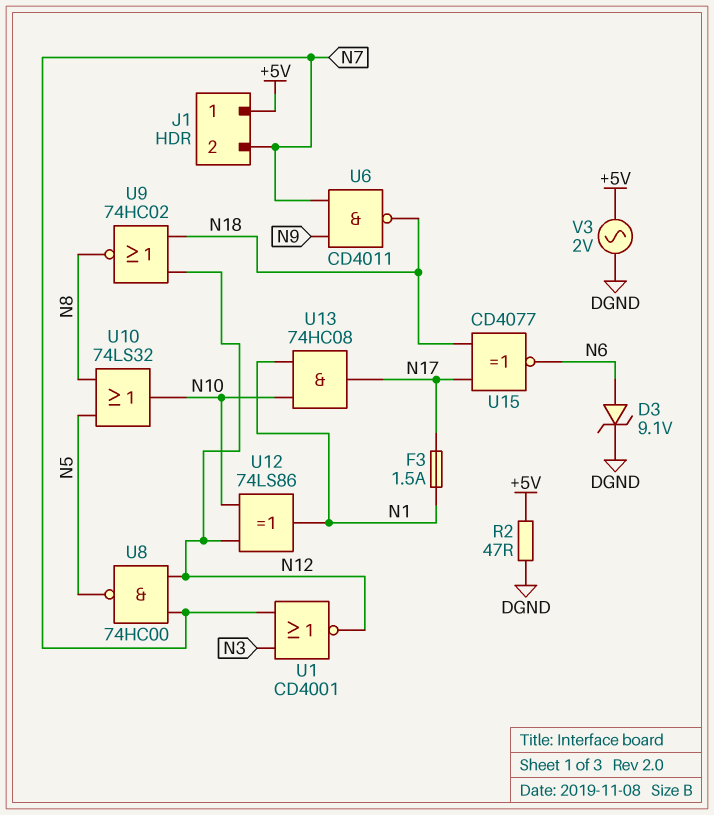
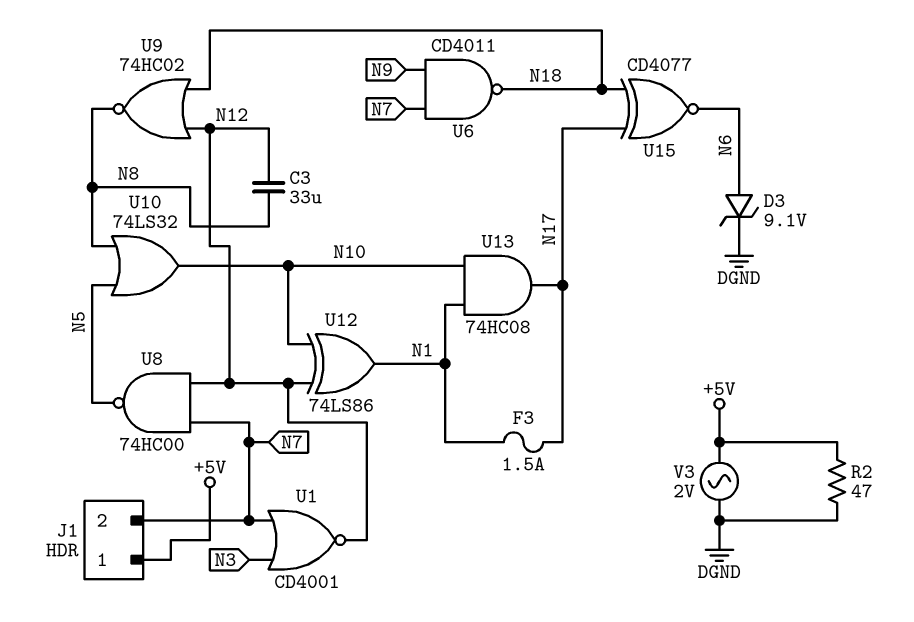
C3: none -> 33uF (N8, N12)

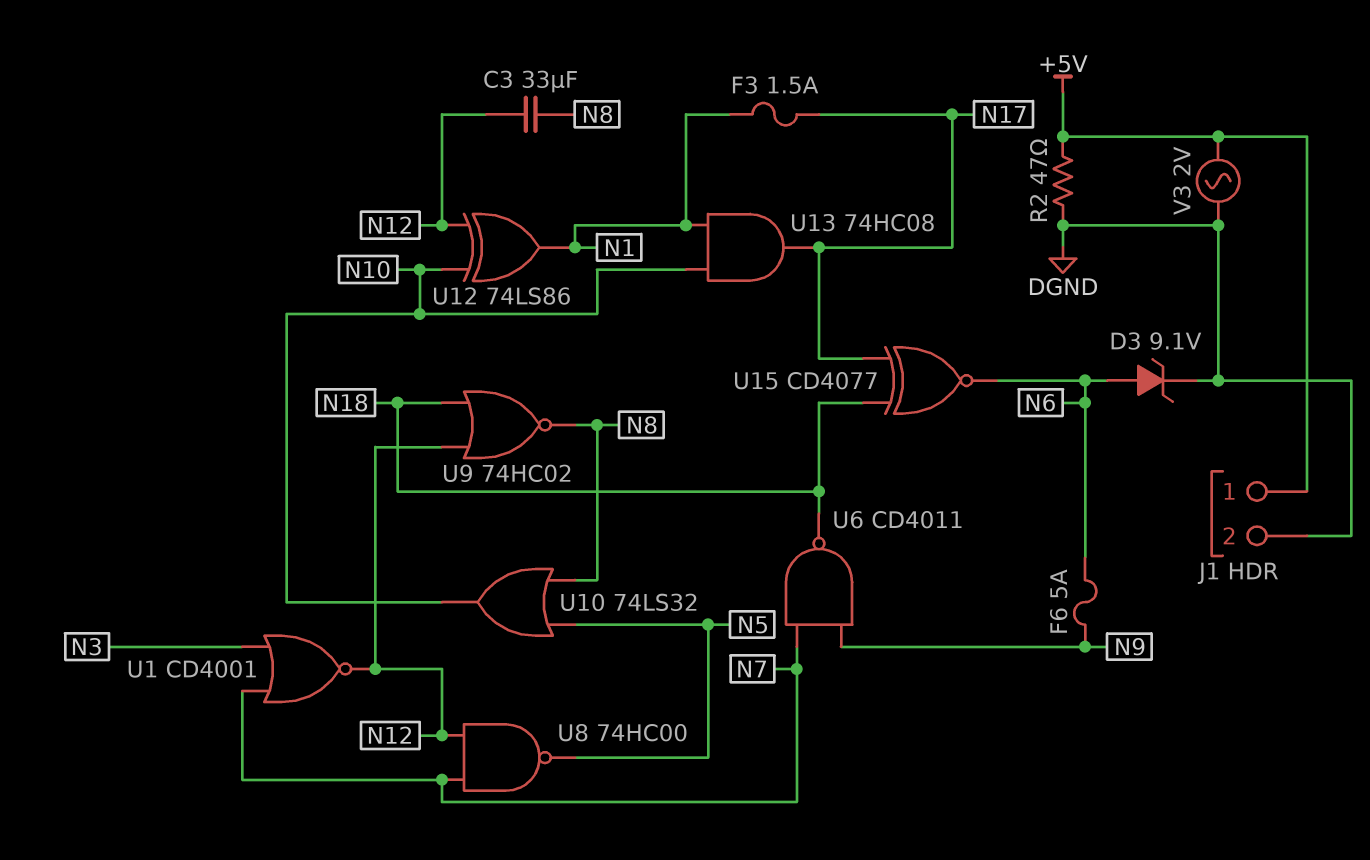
F6: none -> 5A (N6, N9)
J1 pin 2: N7 -> DGND

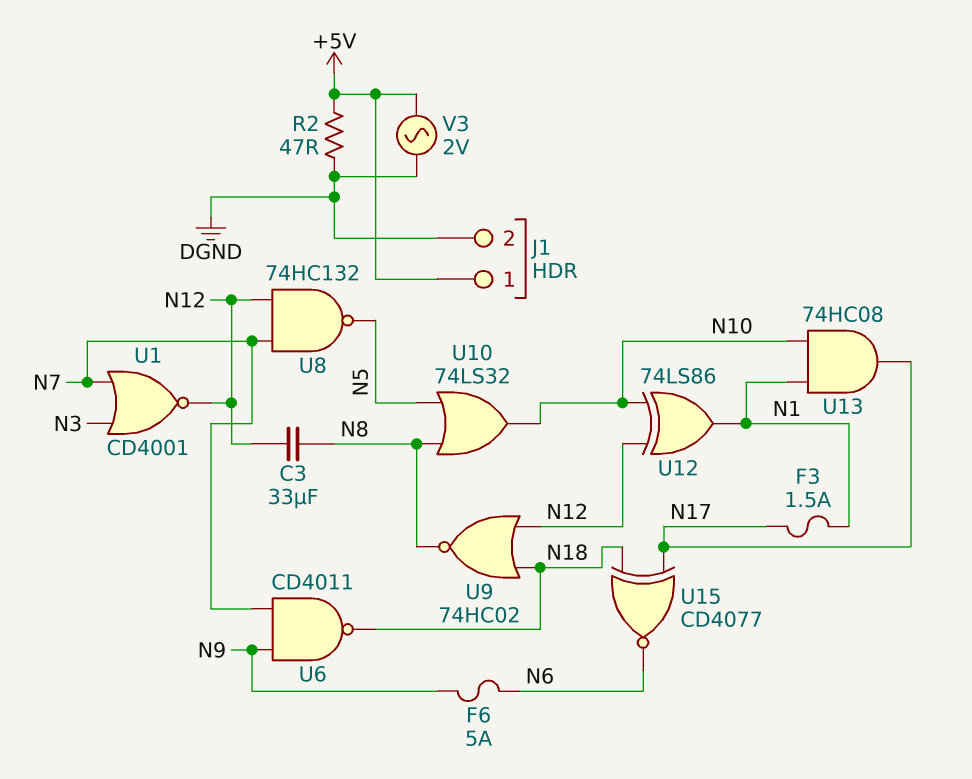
D3: zener 9.1V (A N6, K DGND) -> none
U8: NAND 74HC00 (in N7, in N12, out N5) -> NAND 74HC132 (in N7, in N12, out N5)

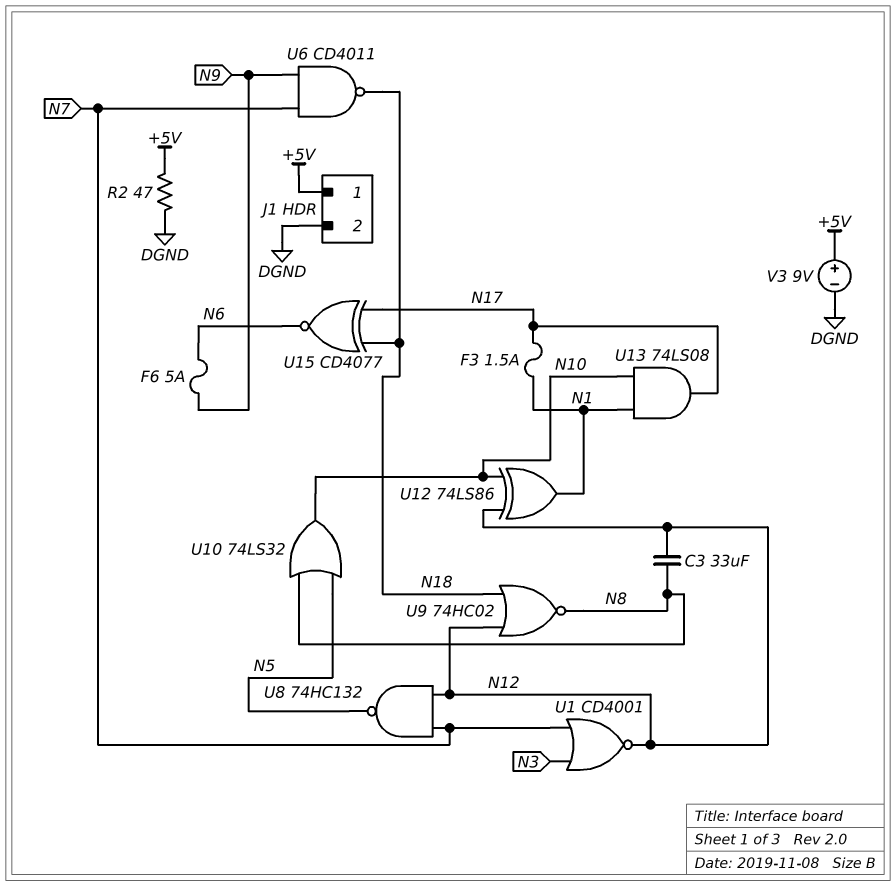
U13: AND 74HC08 (in N1, in N10, out N17) -> AND 74LS08 (in N1, in N10, out N17)
V3: AC 2V (+5V, DGND) -> 9V (plus +5V, minus DGND)

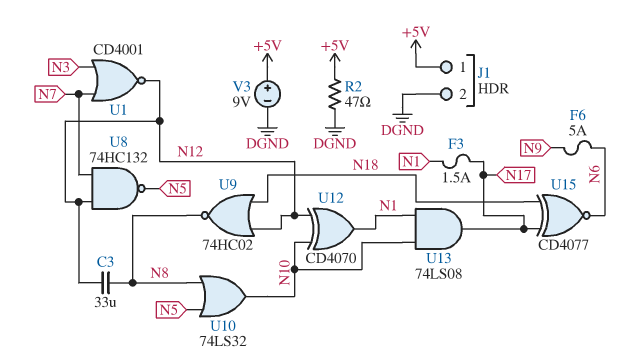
U6: NAND CD4011 (in N7, in N9, out N18) -> none
U12: XOR 74LS86 (in N10, in N12, out N1) -> XOR CD4070 (in N10, in N12, out N1)

